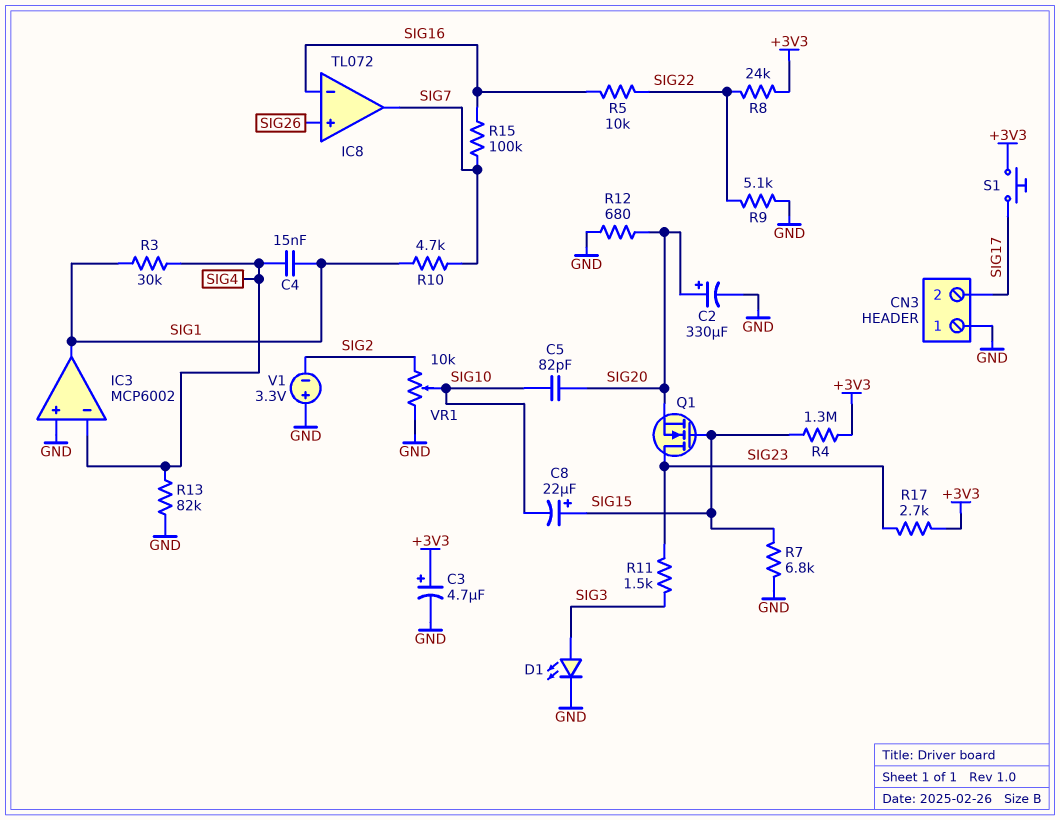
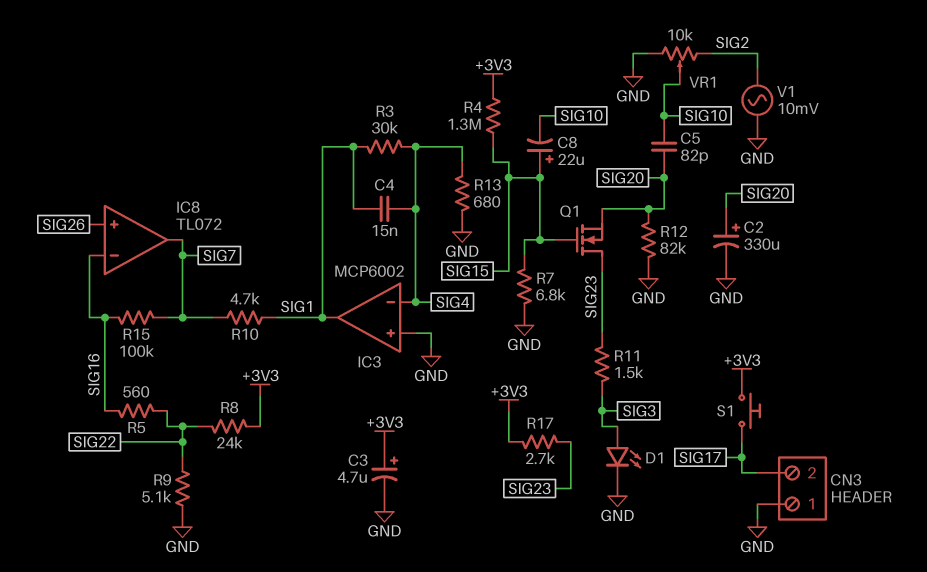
R5: 10k (SIG16, SIG22) -> 560 (SIG16, SIG22)
R12: 680 (GND, SIG20) -> 82k (GND, SIG20)
R13: 82k (GND, SIG4) -> 680 (GND, SIG4)
V1: 3.3V (plus GND, minus SIG2) -> AC 10mV (GND, SIG2)

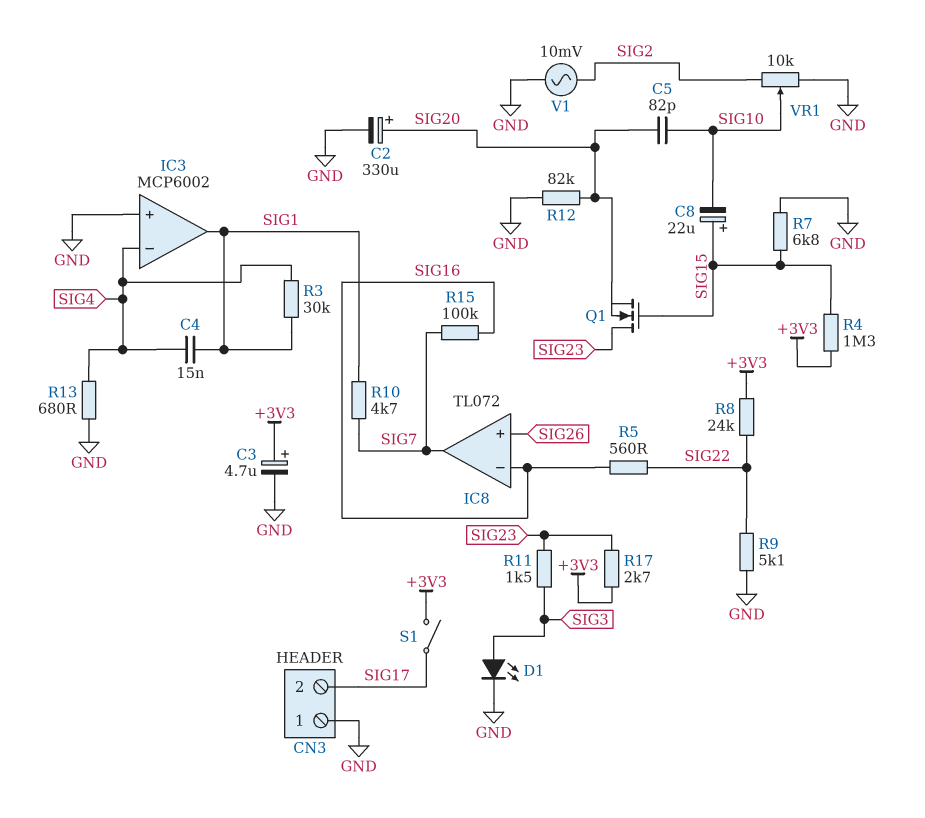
S1: button (+3V3, SIG17) -> switch (+3V3, SIG17)

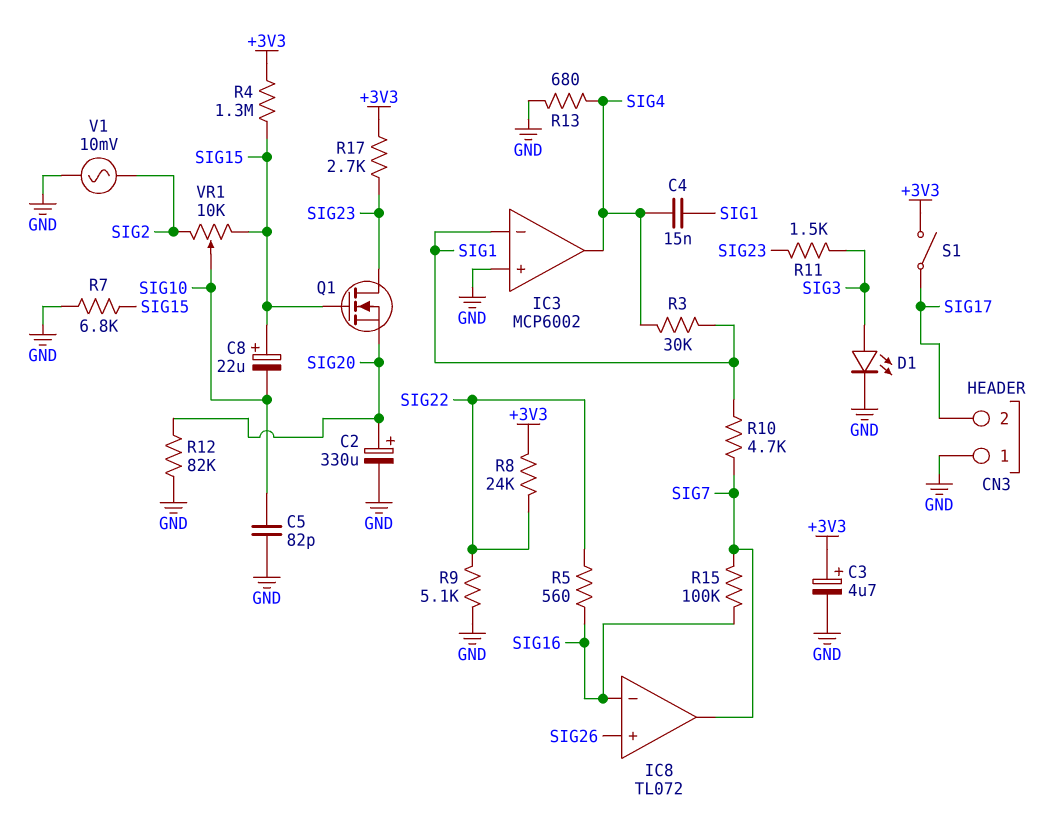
C5: 82pF (SIG10, SIG20) -> 82pF (GND, SIG10)
IC3 pin in-: SIG4 -> SIG1
IC3 pin out: SIG1 -> SIG4
VR1: 10k (GND, SIG2, wiper SIG10) -> 10k (SIG2, SIG15, wiper SIG10)

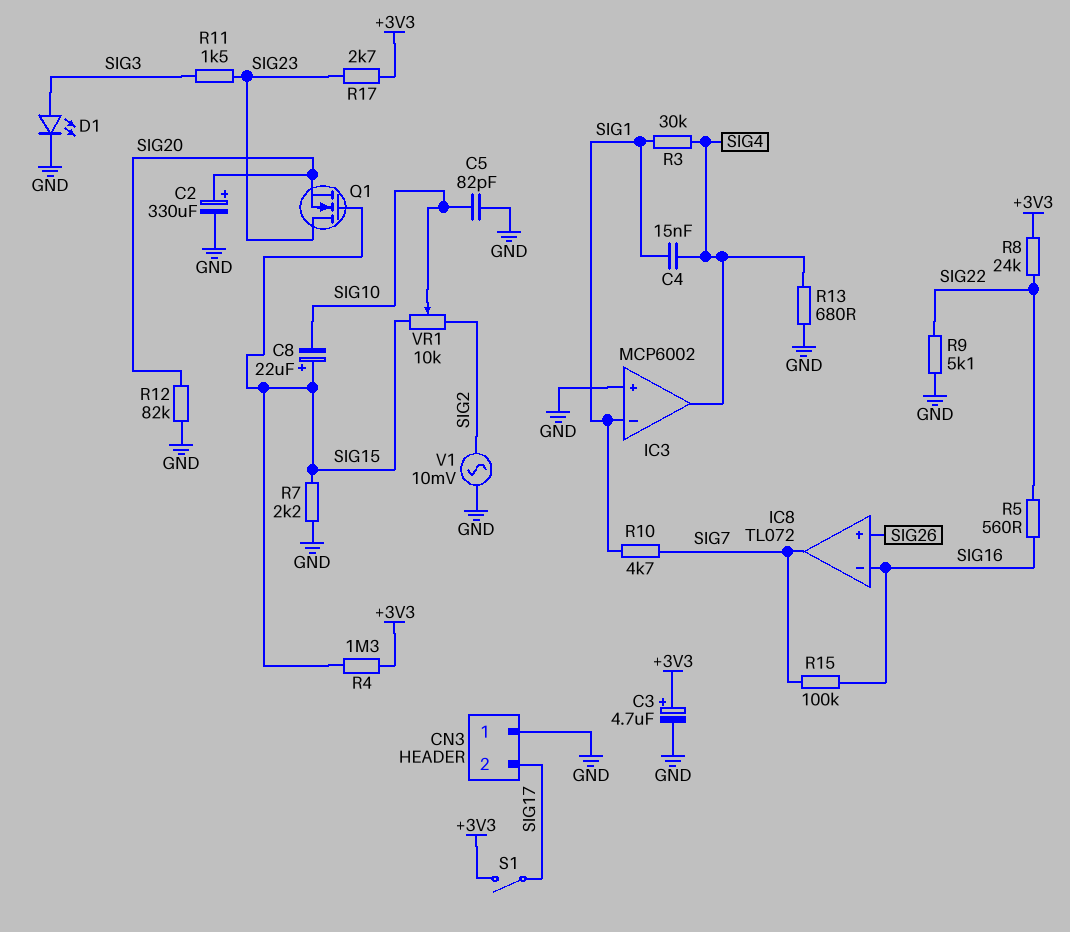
R7: 6.8k (GND, SIG15) -> 2.2k (GND, SIG15)

